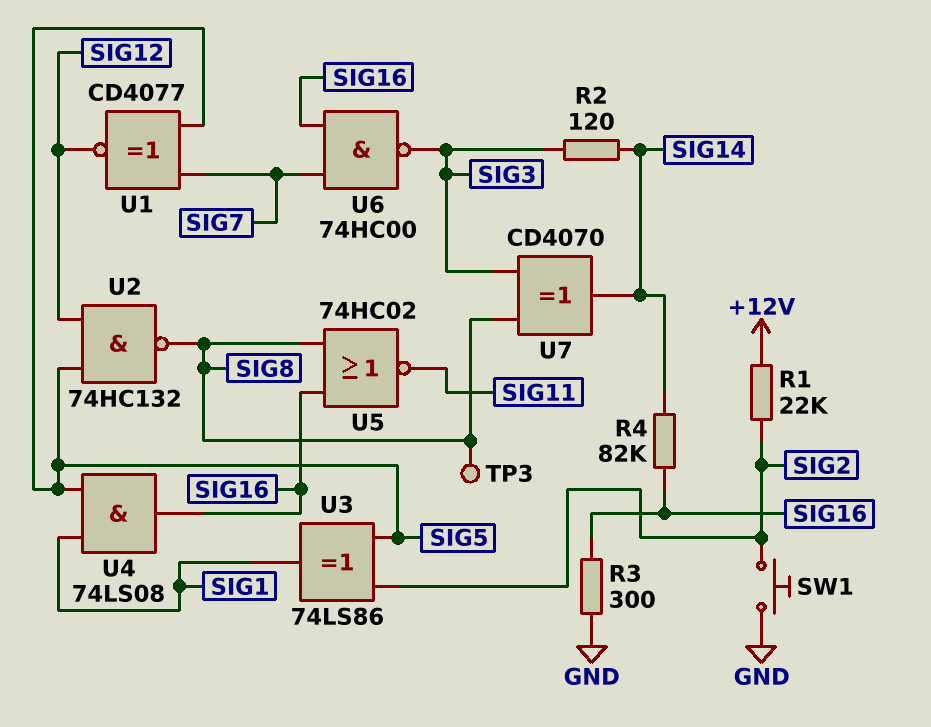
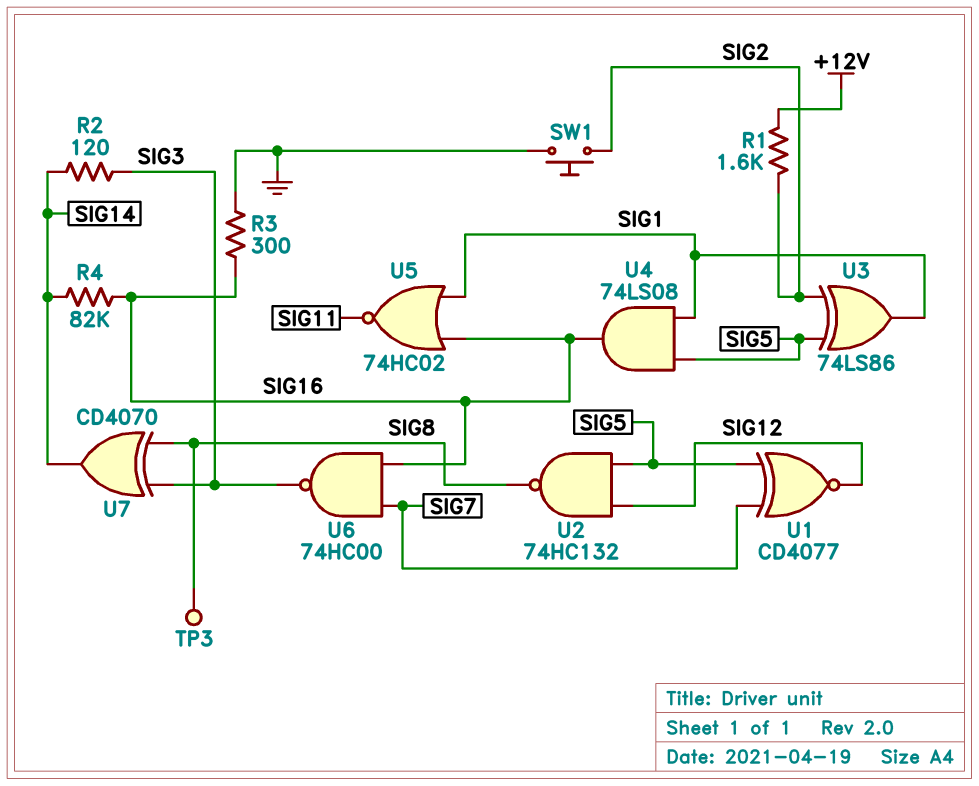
R1: 22k (+12V, SIG2) -> 1.6k (+12V, SIG2)
U5: NOR 74HC02 (in SIG8, in SIG16, out SIG11) -> NOR 74HC02 (in SIG1, in SIG16, out SIG11)

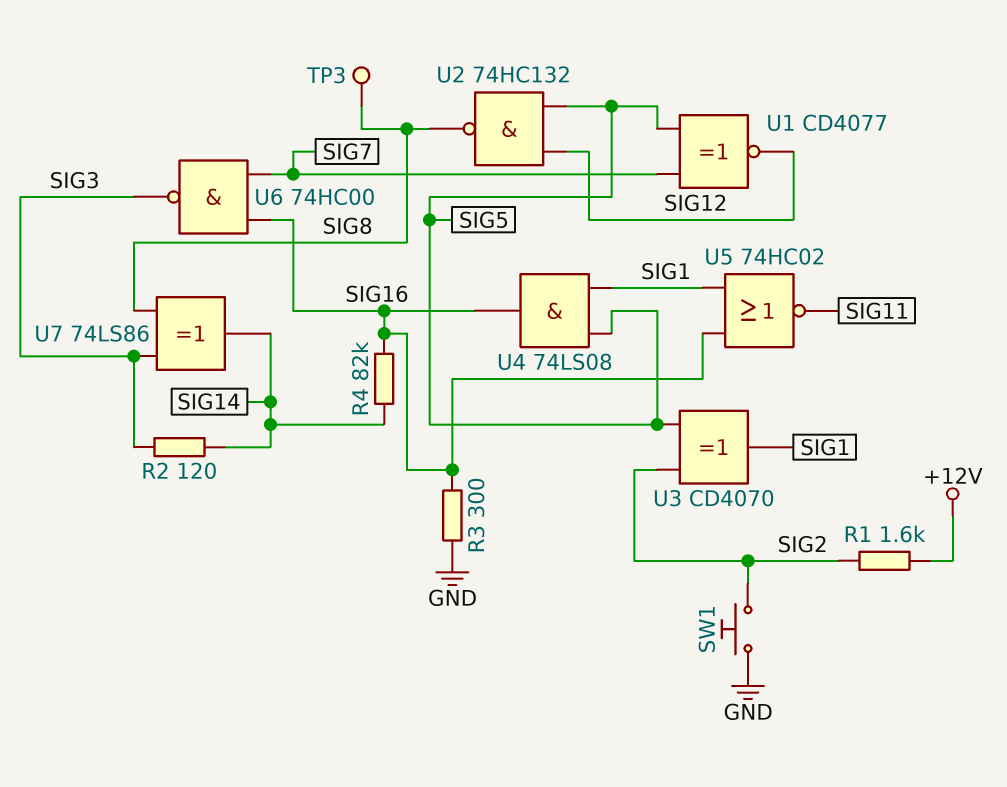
U3: XOR 74LS86 (in SIG2, in SIG5, out SIG1) -> XOR CD4070 (in SIG2, in SIG5, out SIG1)
U7: XOR CD4070 (in SIG3, in SIG8, out SIG14) -> XOR 74LS86 (in SIG3, in SIG8, out SIG14)

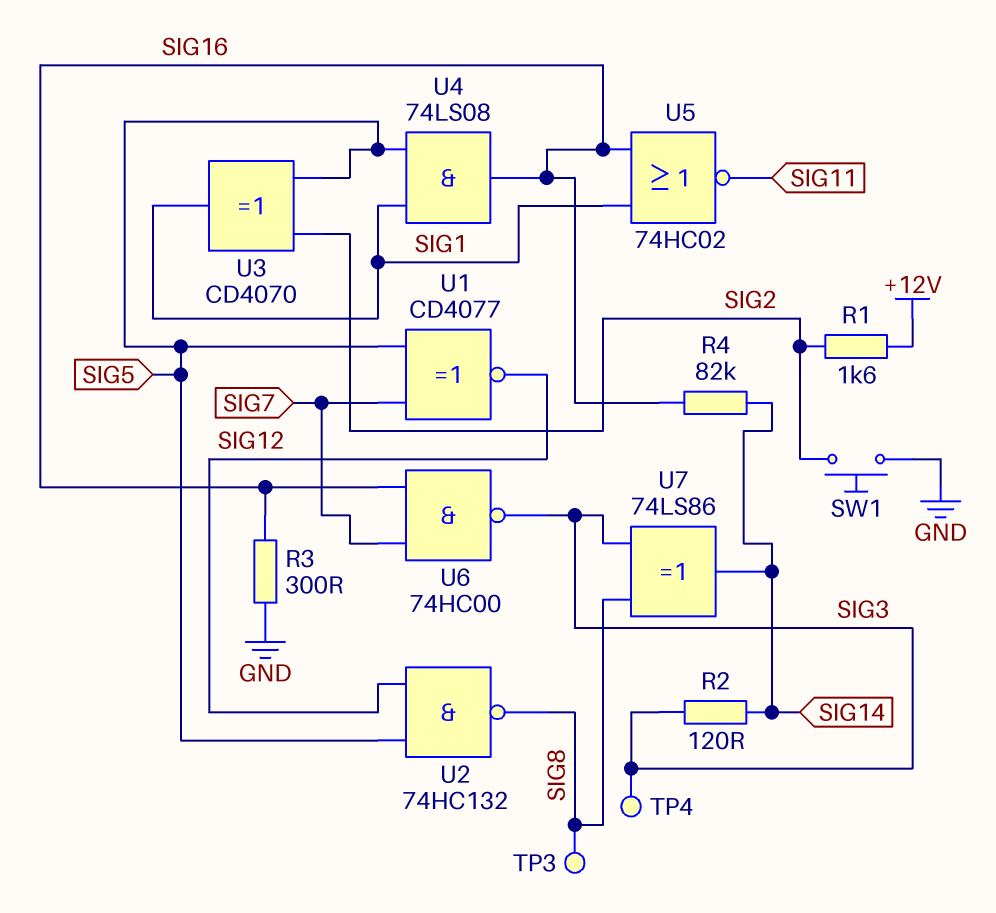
TP4: none -> test point (SIG3)

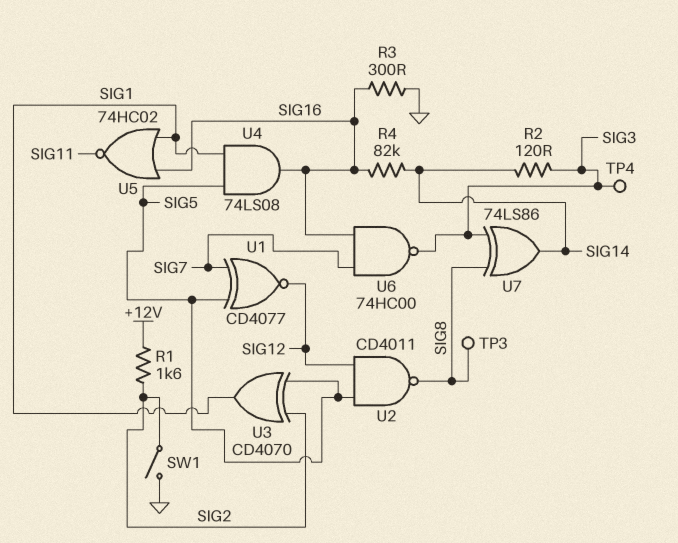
SW1: button (GND, SIG2) -> switch (GND, SIG2)
U2: NAND 74HC132 (in SIG5, in SIG12, out SIG8) -> NAND CD4011 (in SIG5, in SIG12, out SIG8)

